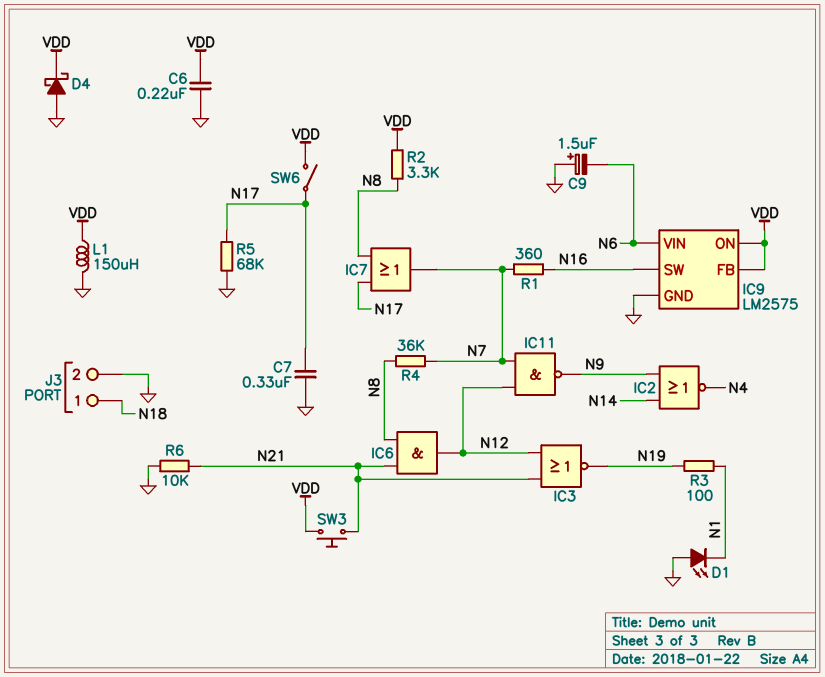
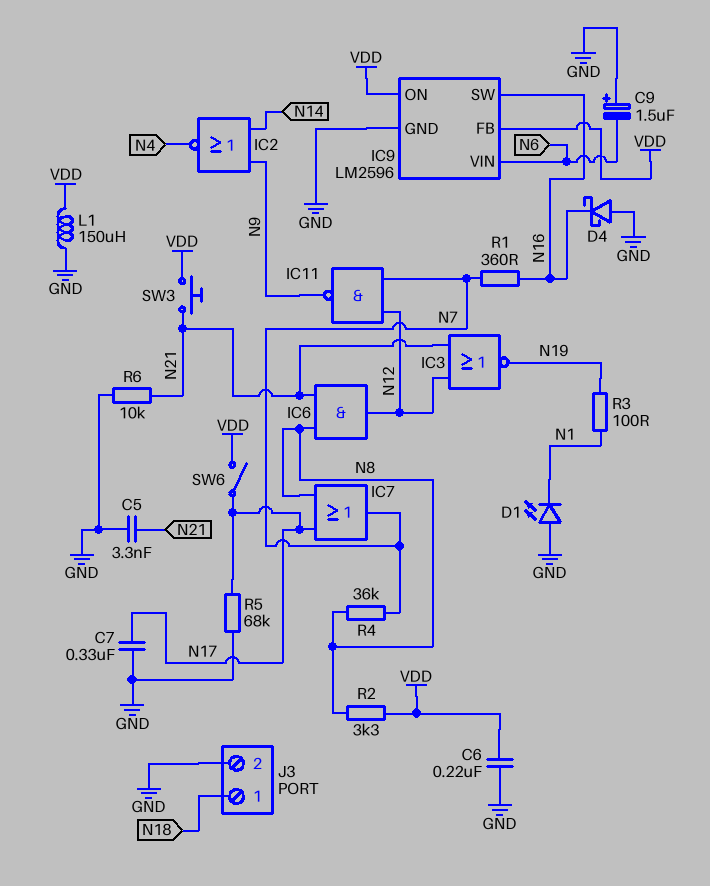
C5: none -> 3.3nF (GND, N21)
D4: schottky (A GND, K VDD) -> schottky (A GND, K N16)
IC9: LM2575 -> LM2596

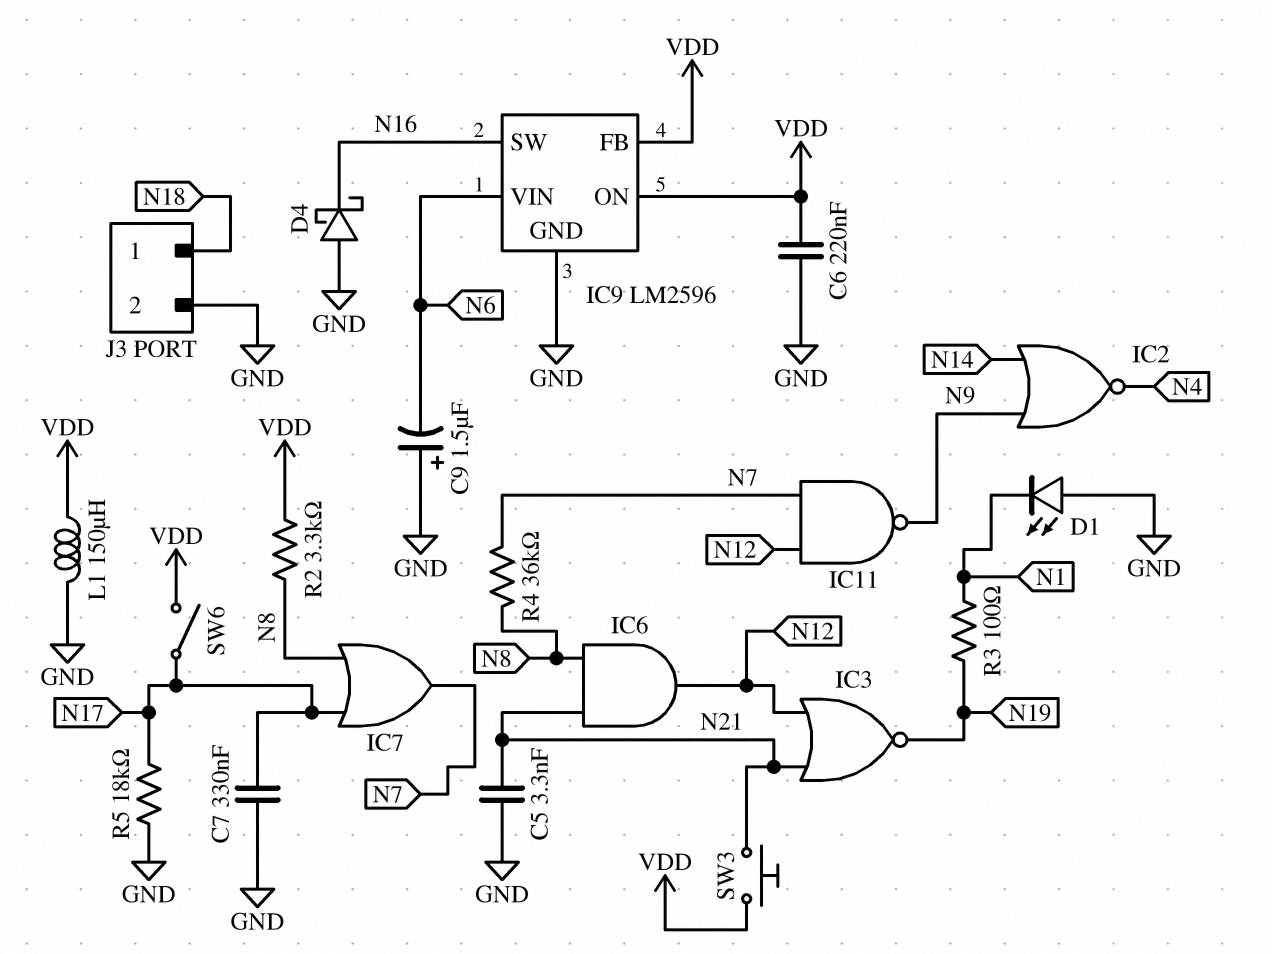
R1: 360 (N7, N16) -> none
R5: 68k (GND, N17) -> 18k (GND, N17)
R6: 10k (GND, N21) -> none

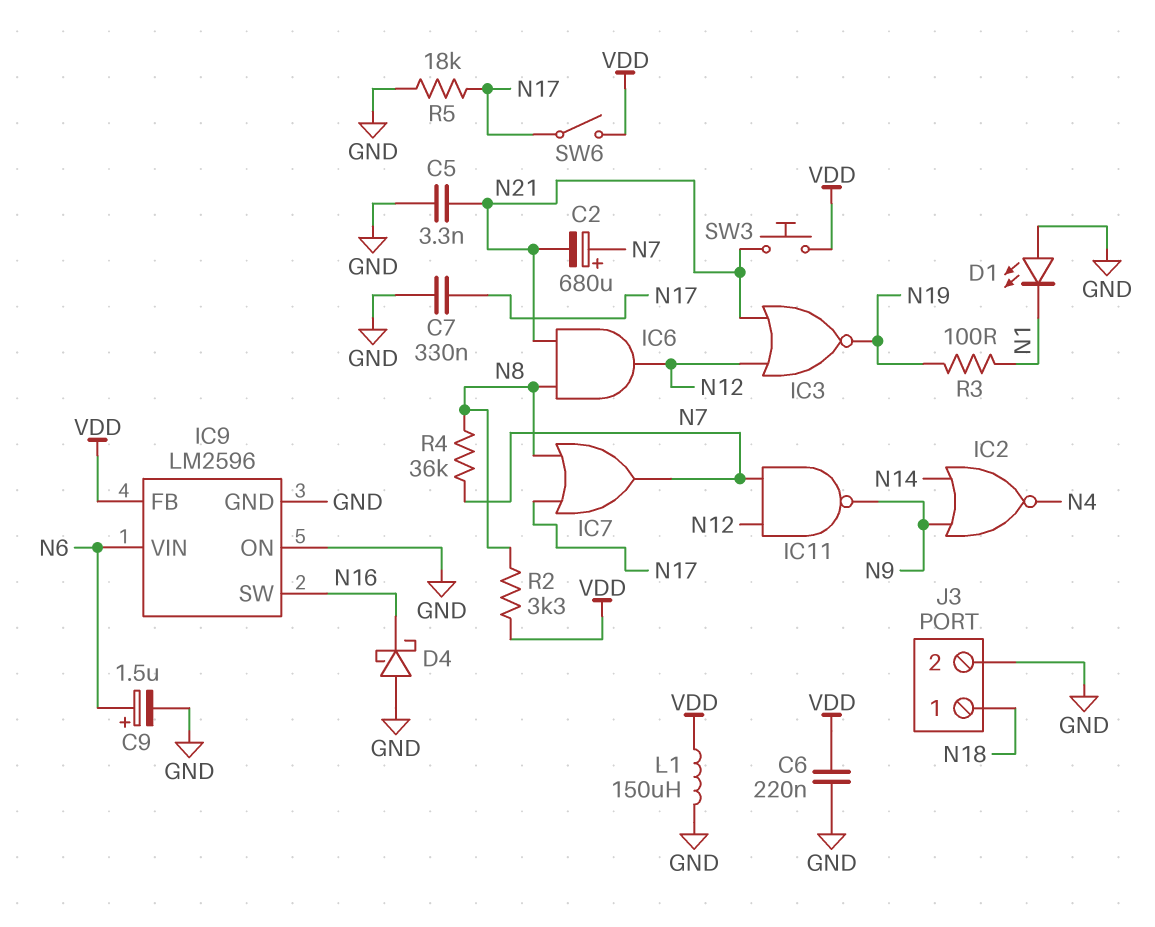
C2: none -> 680uF (plus N7, minus N21)
C9: 1.5uF (plus GND, minus N6) -> 1.5uF (plus N6, minus GND)
IC9 pin ON: VDD -> GND

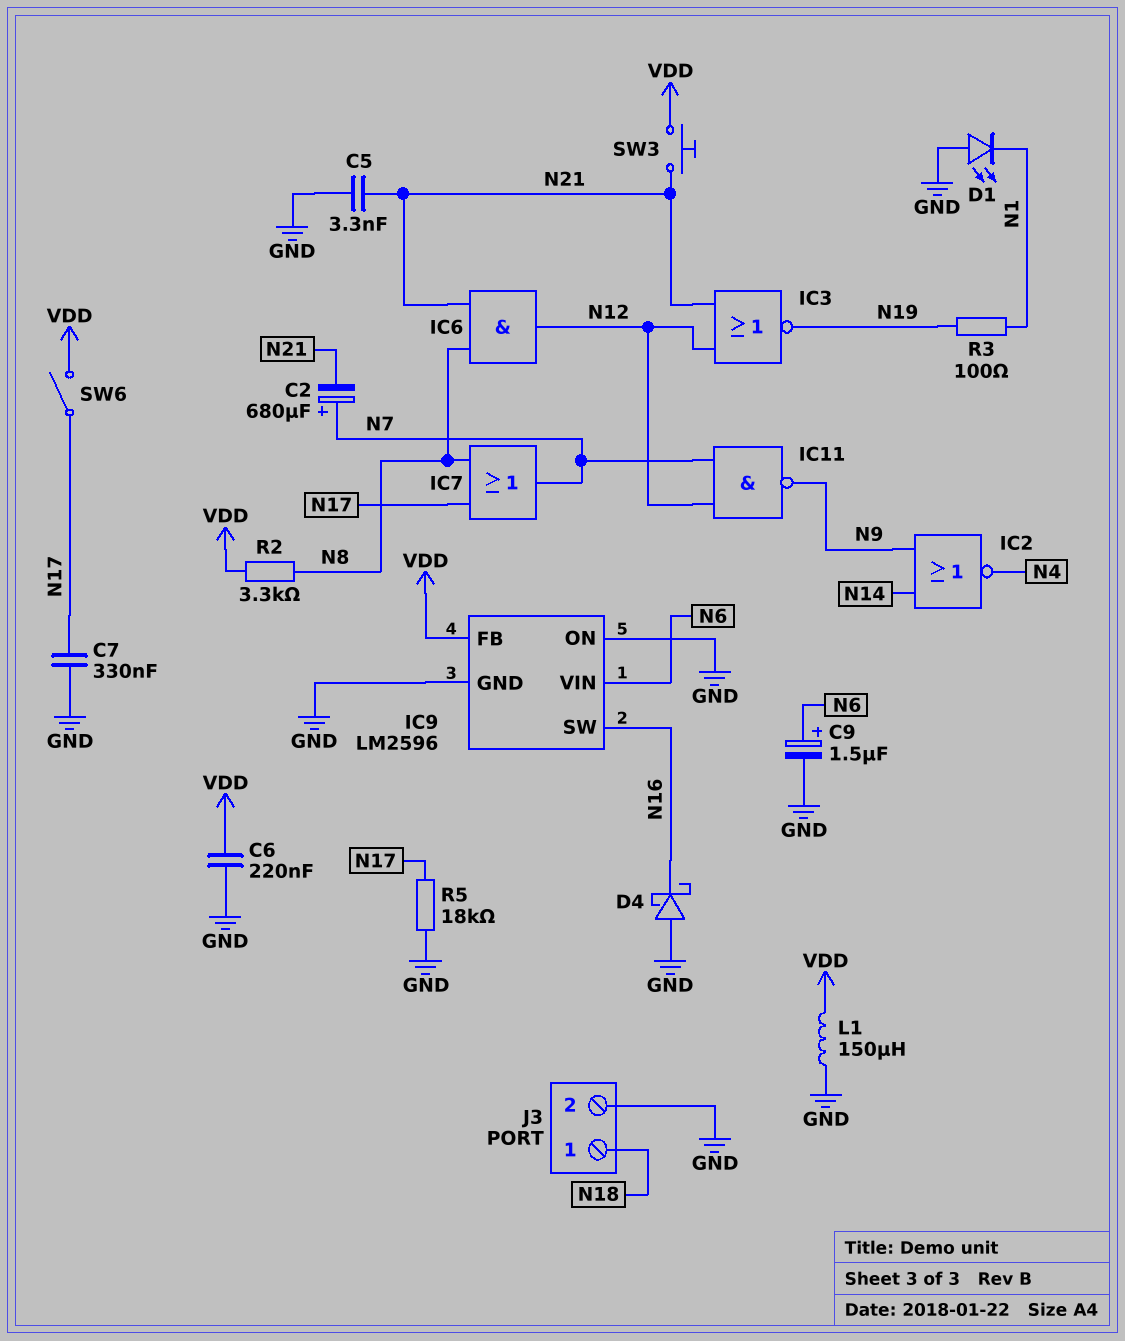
R4: 36k (N7, N8) -> none

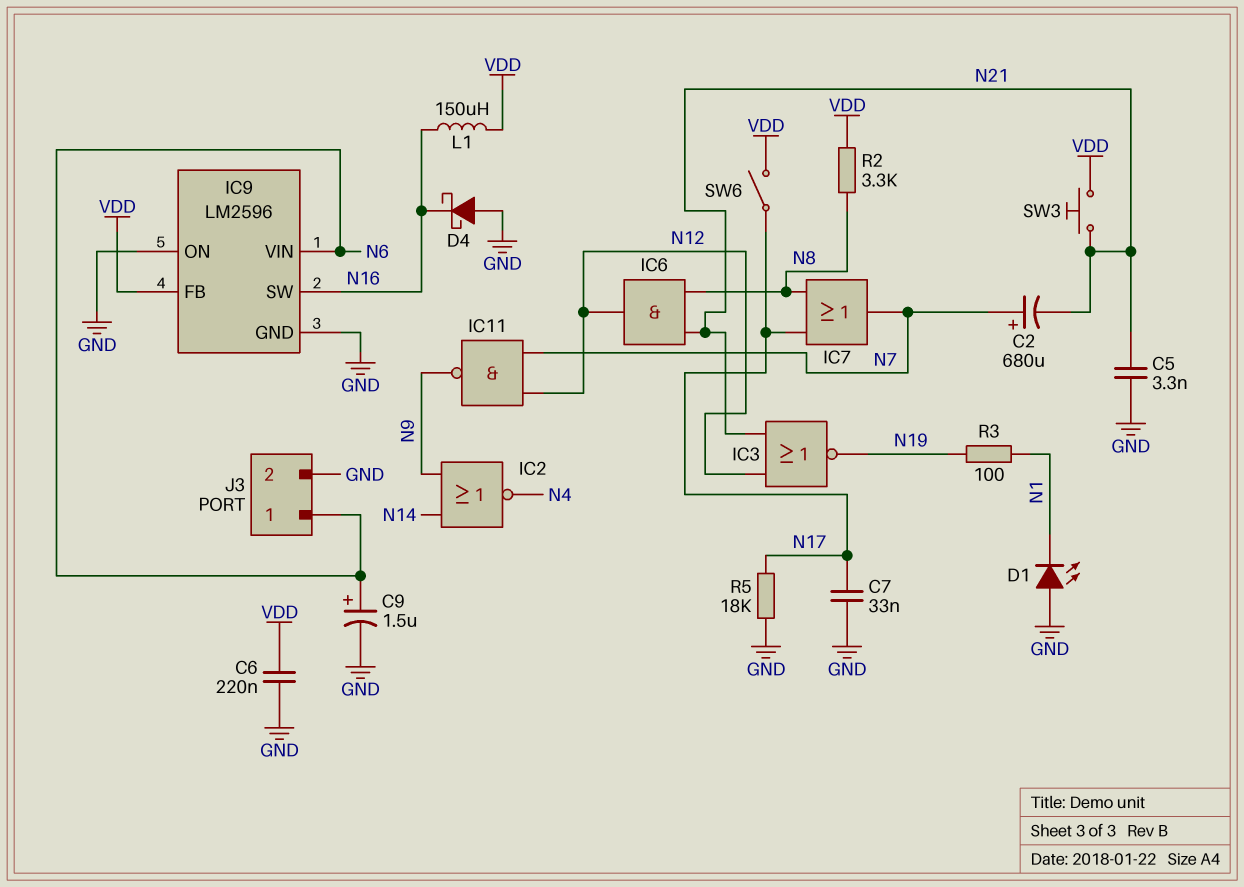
C7: 330nF (GND, N17) -> 33nF (GND, N17)
J3 pin 1: N18 -> N6
L1: 150uH (GND, VDD) -> 150uH (N16, VDD)

